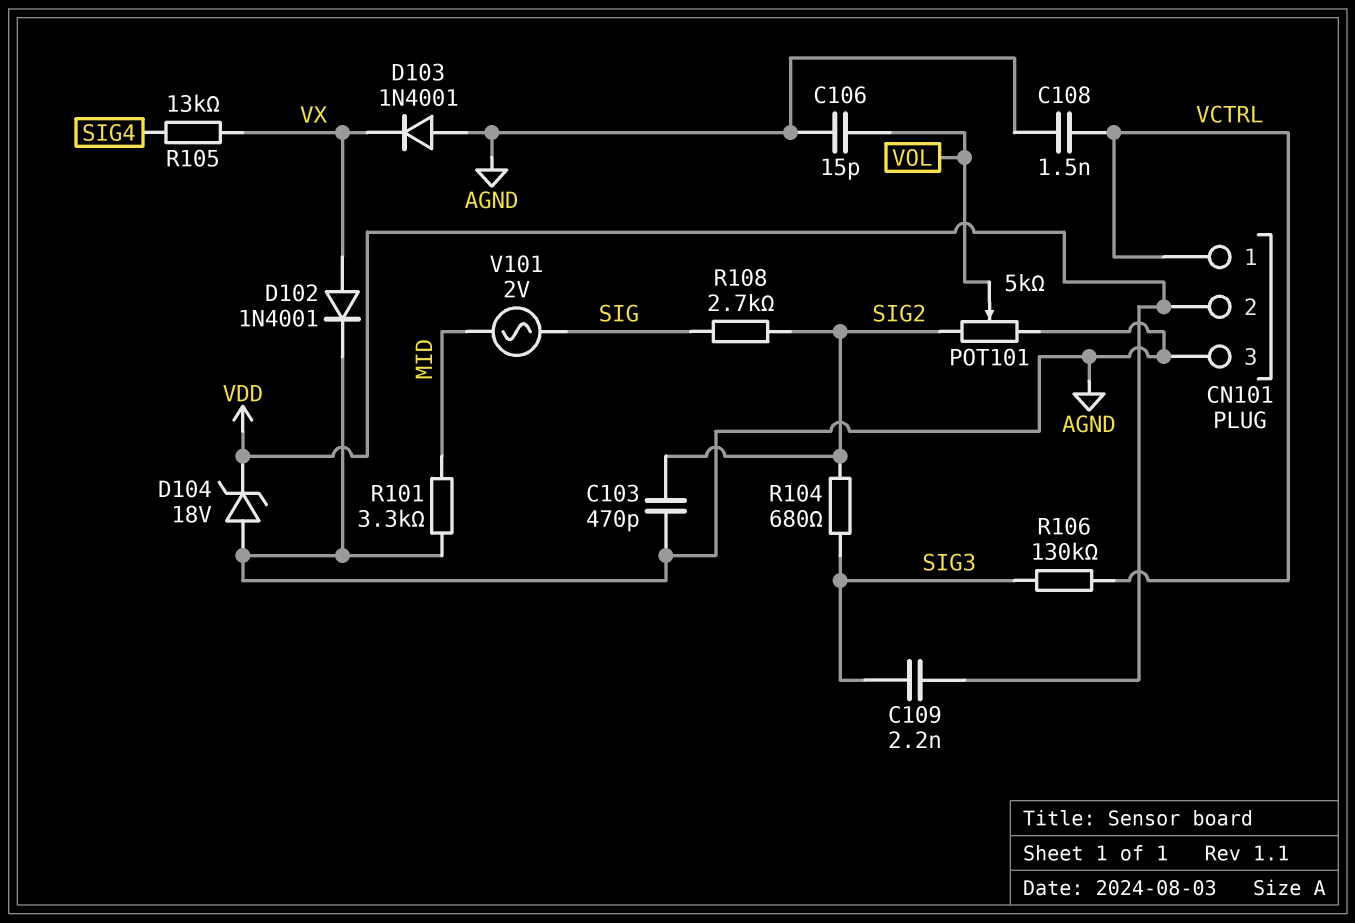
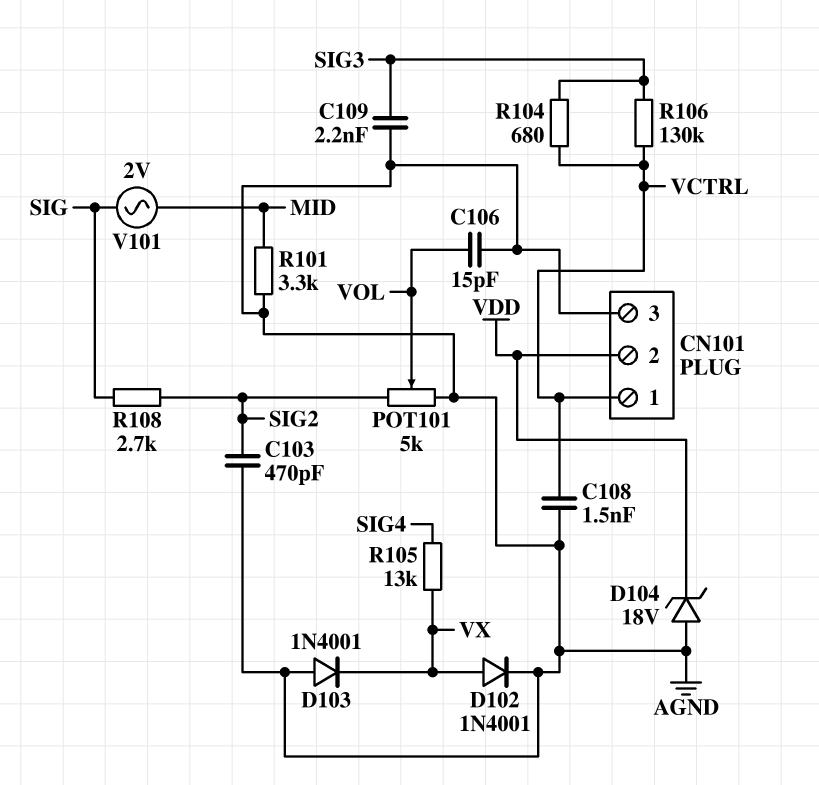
C109: 2.2nF (SIG3, VDD) -> 2.2nF (AGND, SIG3)
R104: 680 (SIG2, SIG3) -> 680 (SIG3, VCTRL)

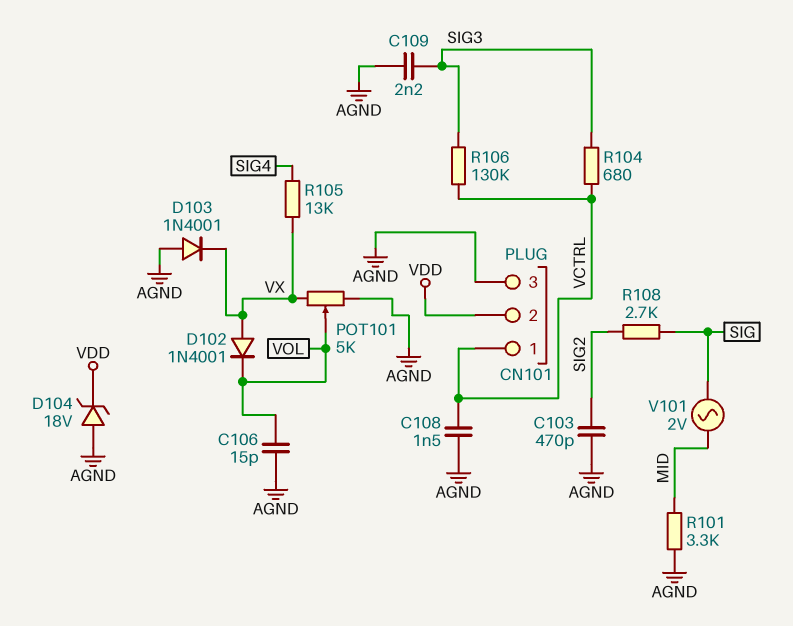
D102: diode 1N4001 (A VX, K AGND) -> diode 1N4001 (A VX, K VOL)
POT101: 5k (AGND, SIG2, wiper VOL) -> 5k (AGND, VX, wiper VOL)

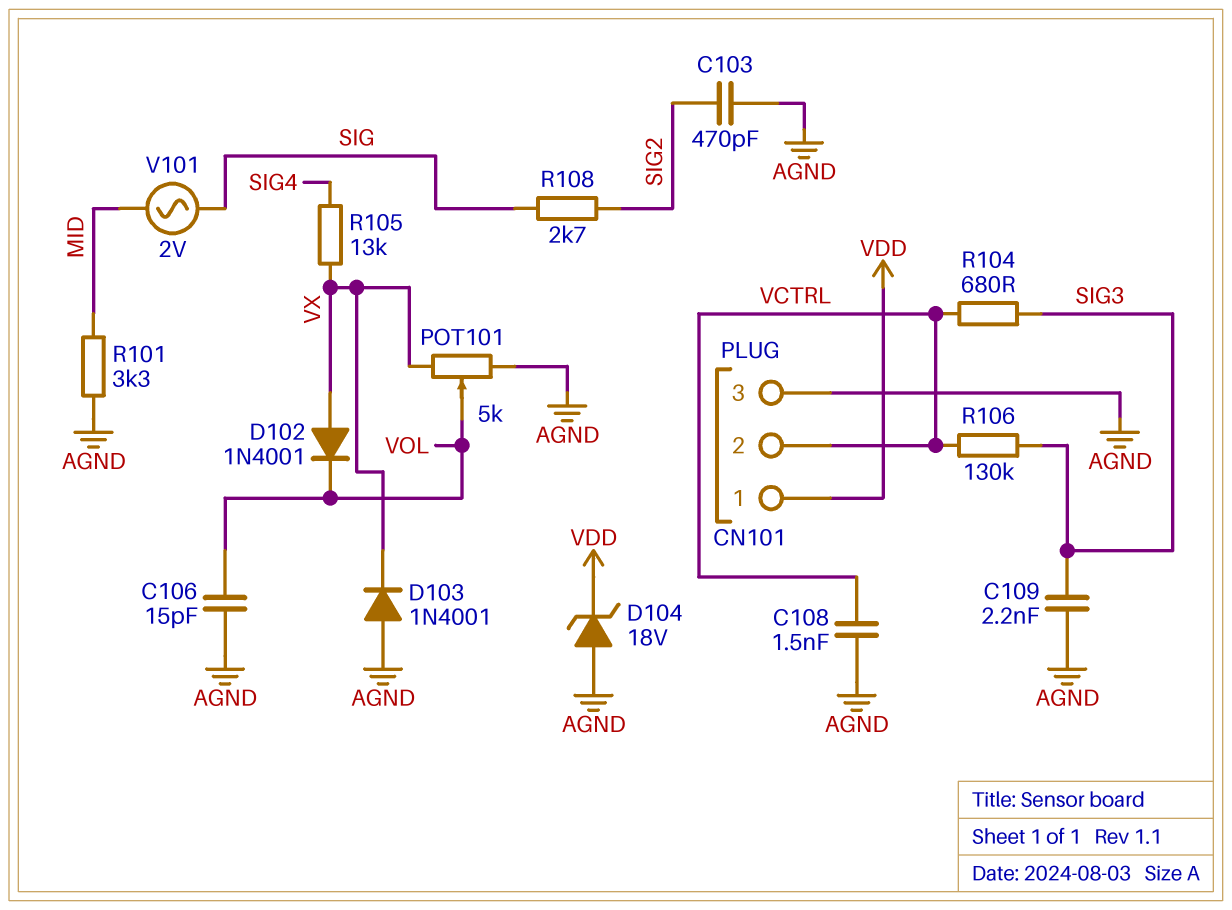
CN101 pin 1: VCTRL -> VDD
CN101 pin 2: VDD -> VCTRL

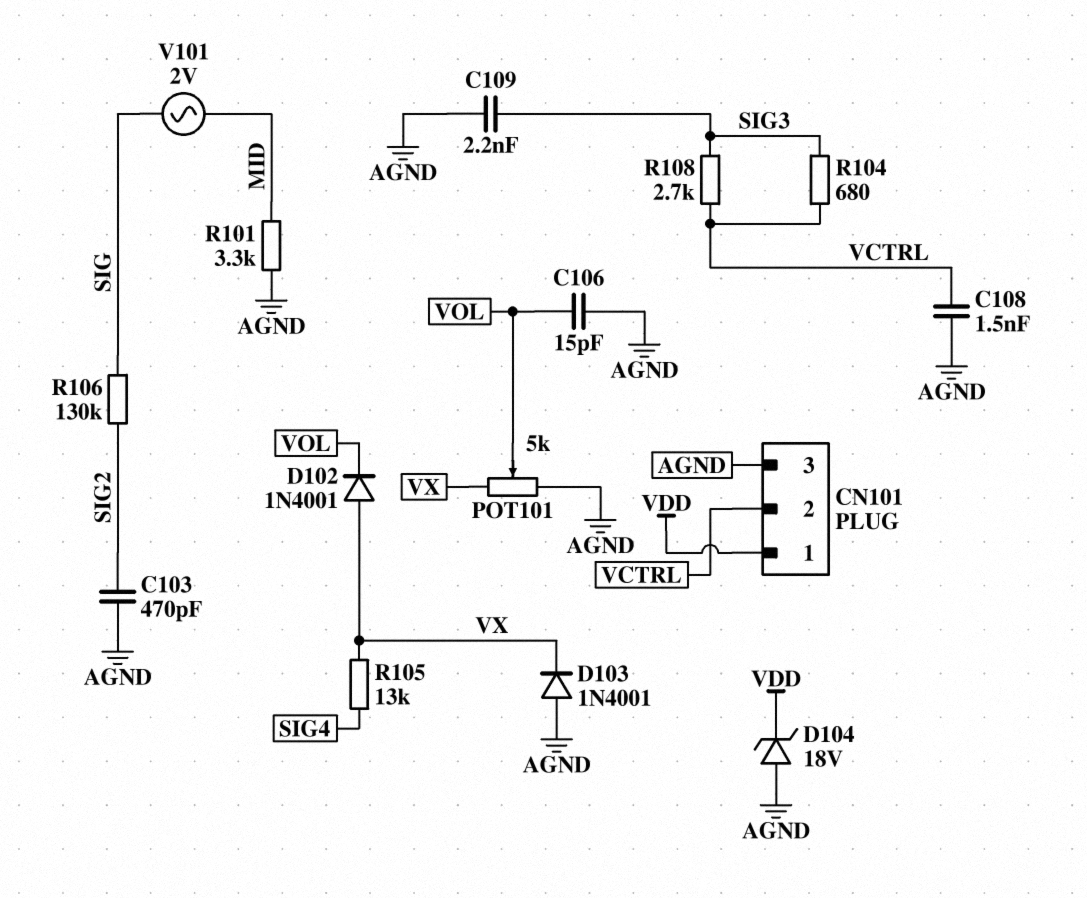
R106: 130k (SIG3, VCTRL) -> 130k (SIG, SIG2)
R108: 2.7k (SIG, SIG2) -> 2.7k (SIG3, VCTRL)

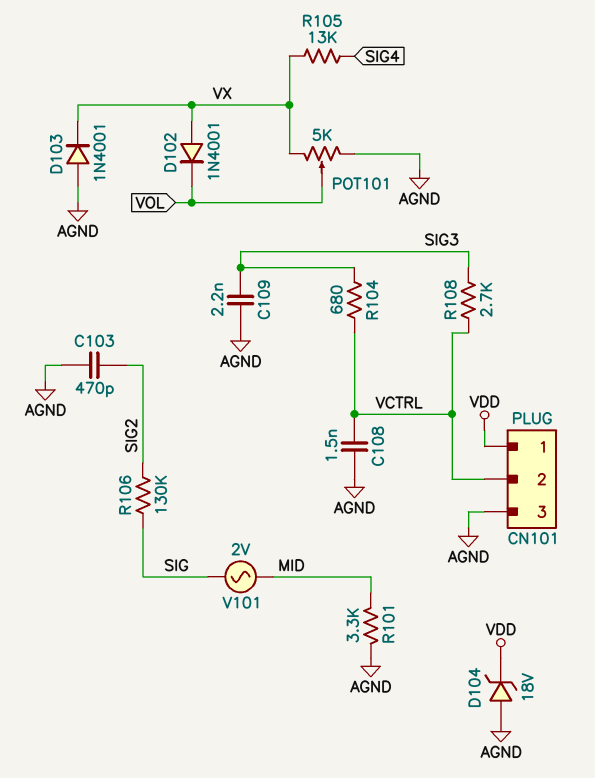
C106: 15pF (AGND, VOL) -> none

